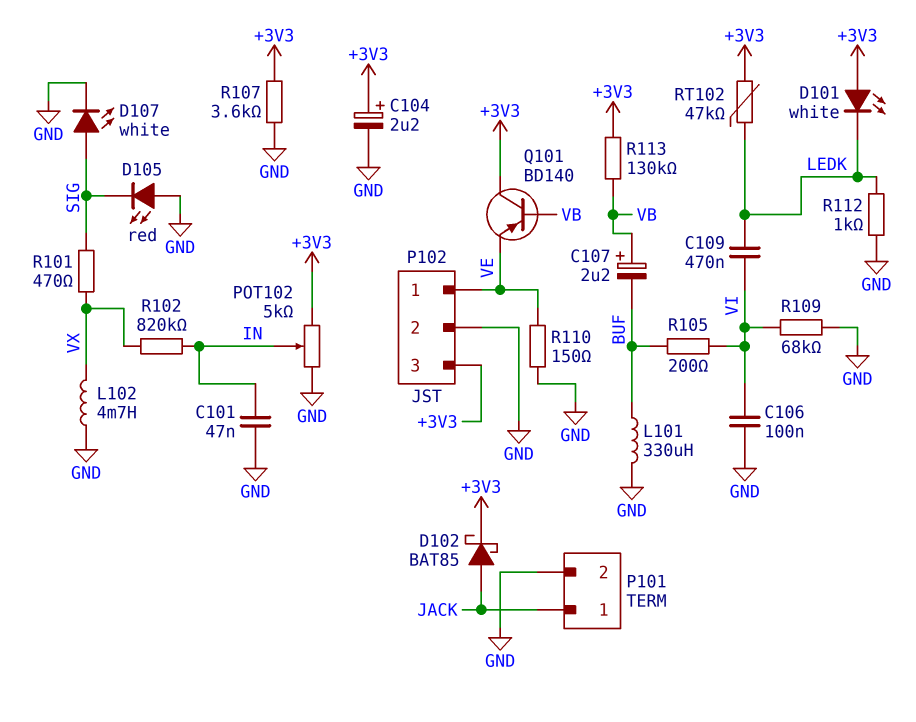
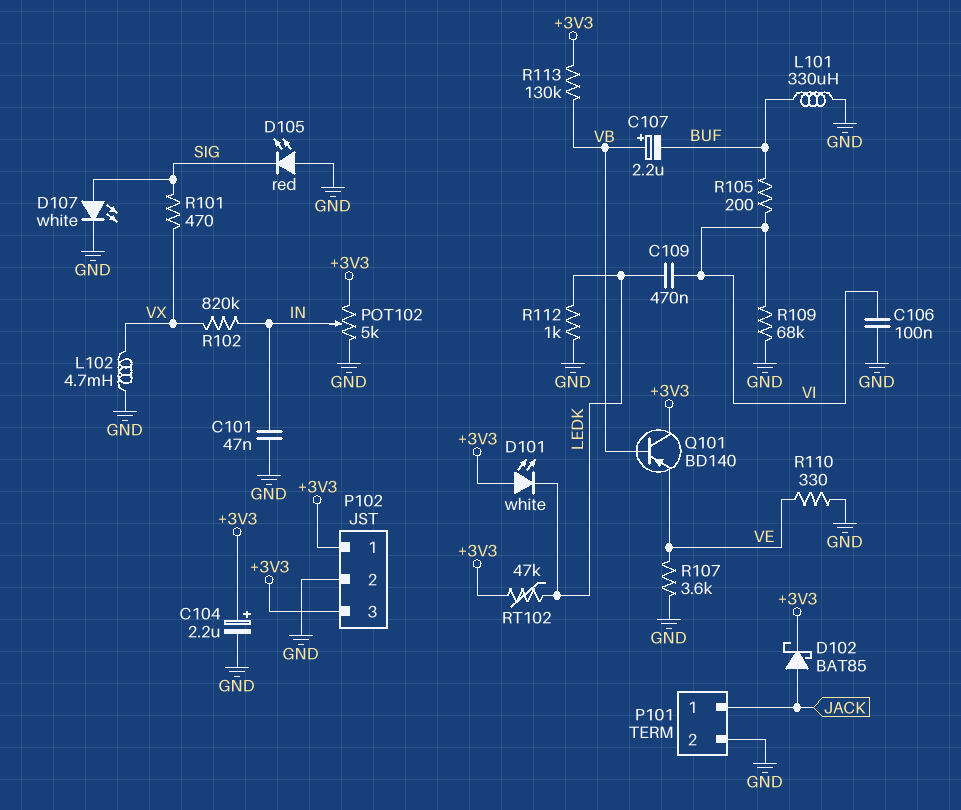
P102 pin 1: VE -> +3V3
R107: 3.6k (+3V3, GND) -> 3.6k (GND, VE)
R110: 150 (GND, VE) -> 330 (GND, VE)

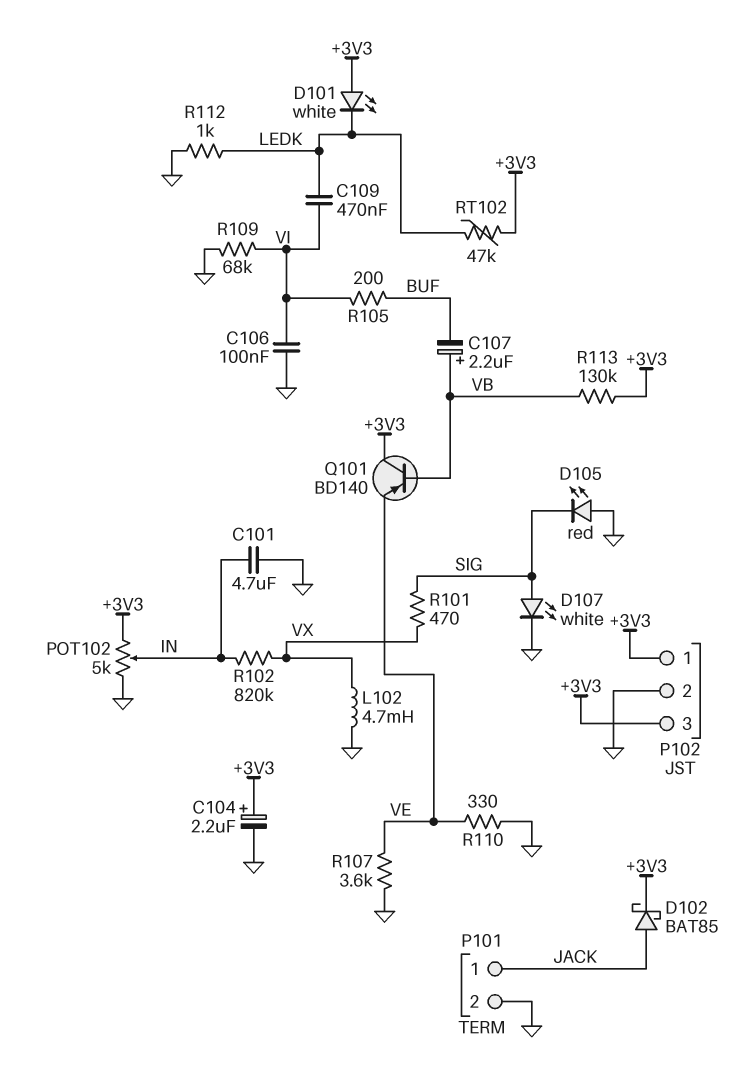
C101: 47nF (GND, IN) -> 4.7uF (GND, IN)
L101: 330uH (BUF, GND) -> none

